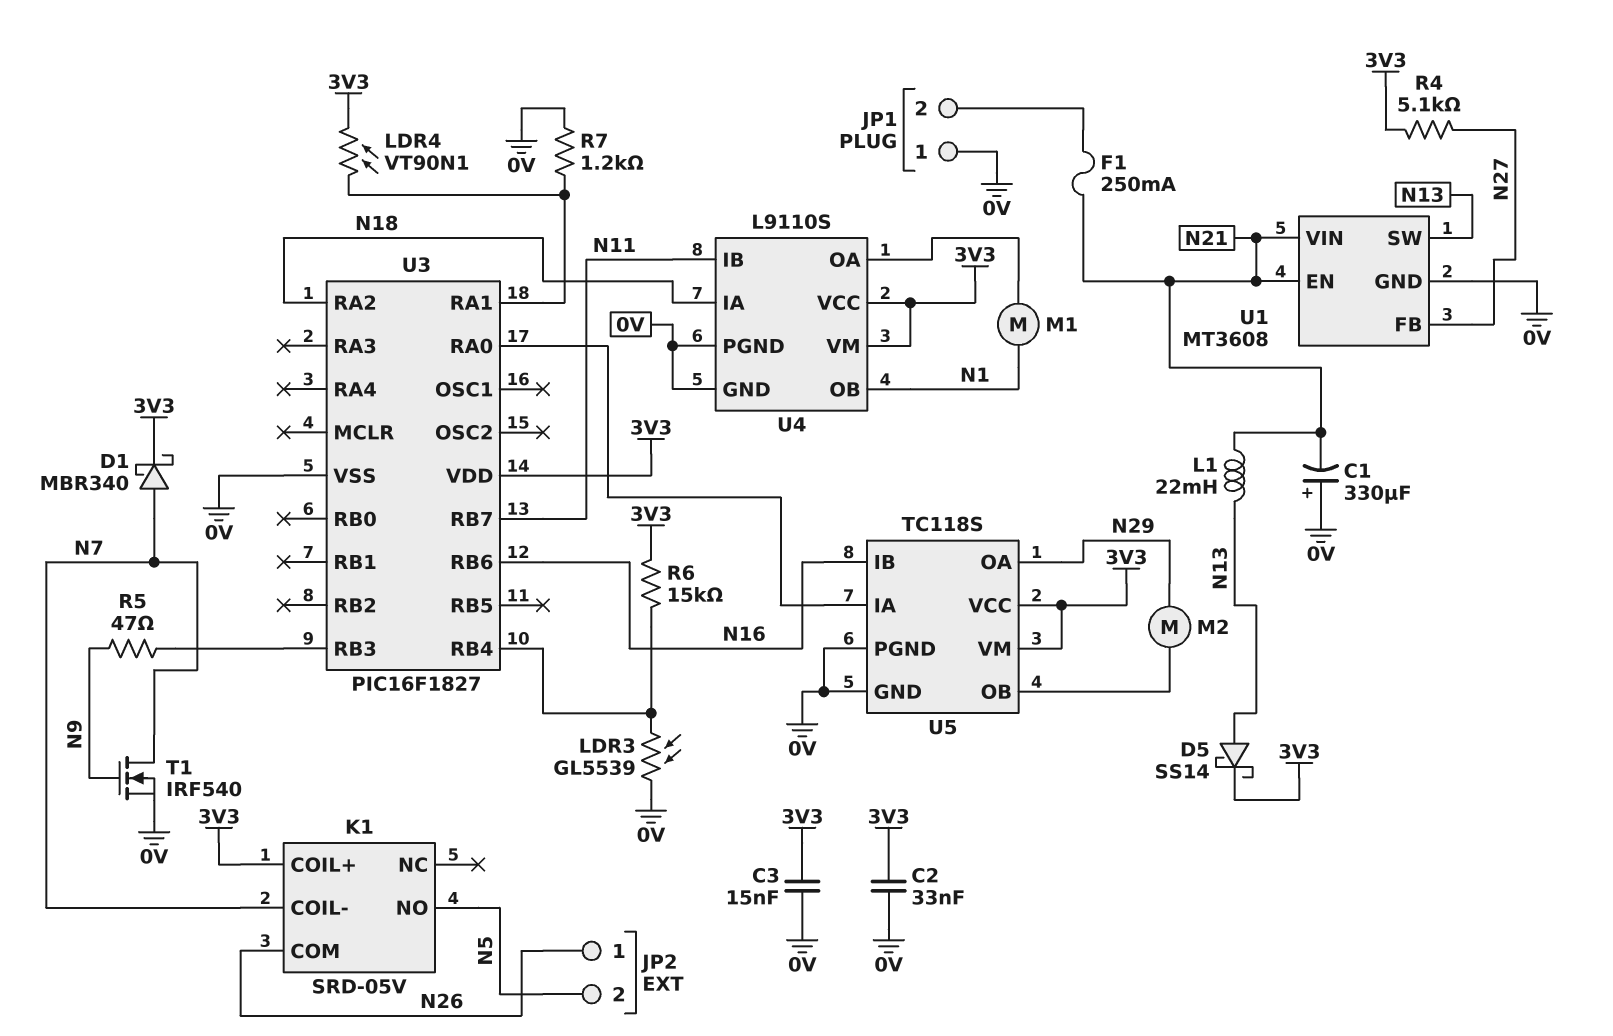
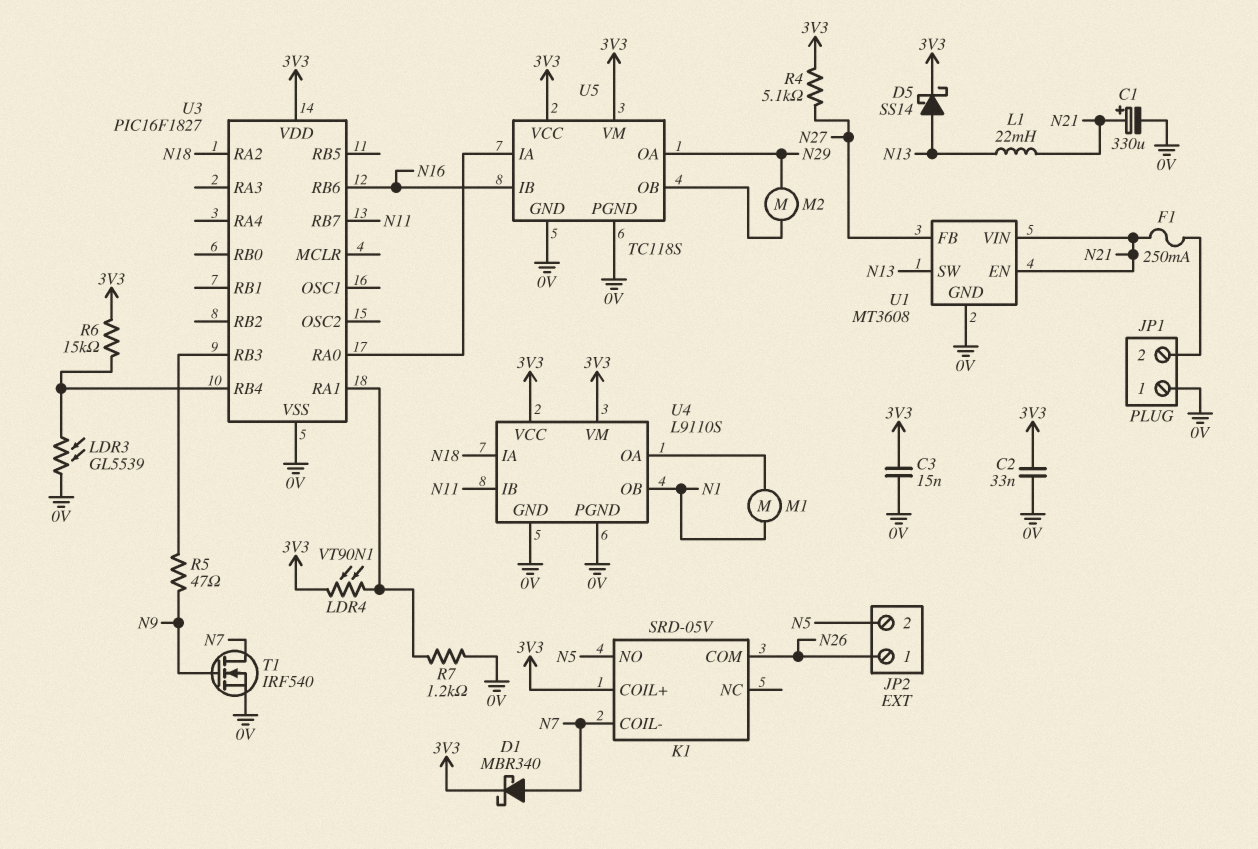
C1: 330uF (plus 0V, minus N21) -> 330uF (plus N21, minus 0V)

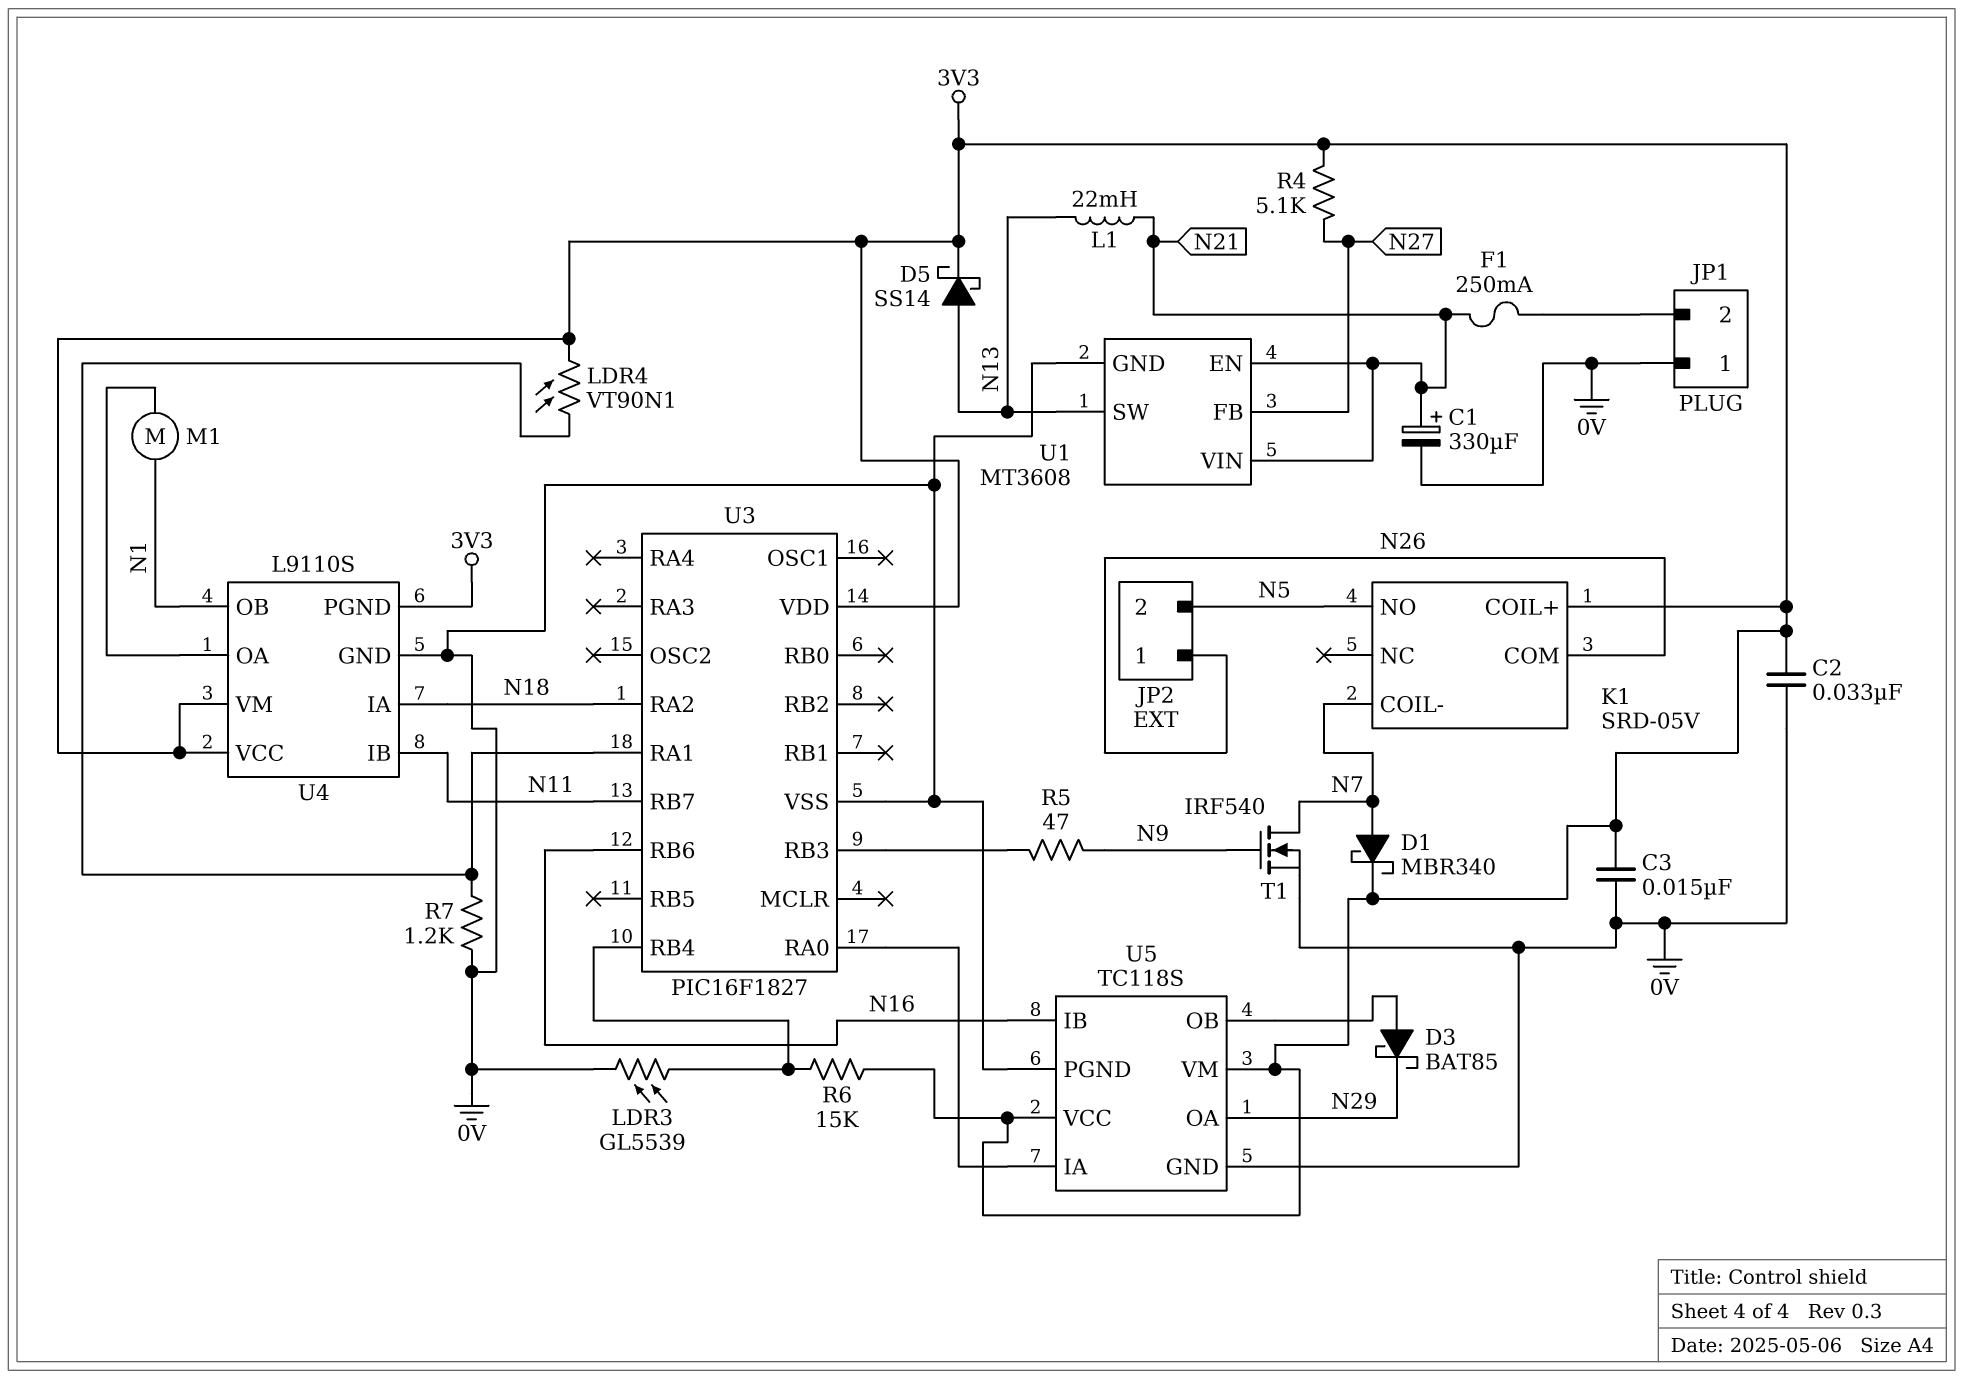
D3: none -> schottky BAT85 (A U5/OB, K N29)
M2: motor (N29, U5/OB) -> none
U4 pin PGND: 0V -> 3V3

